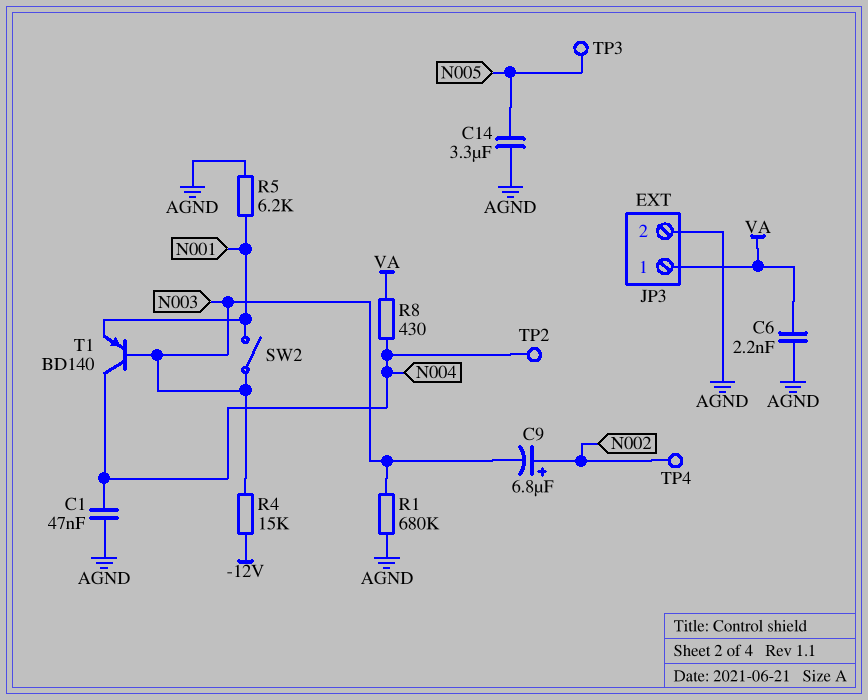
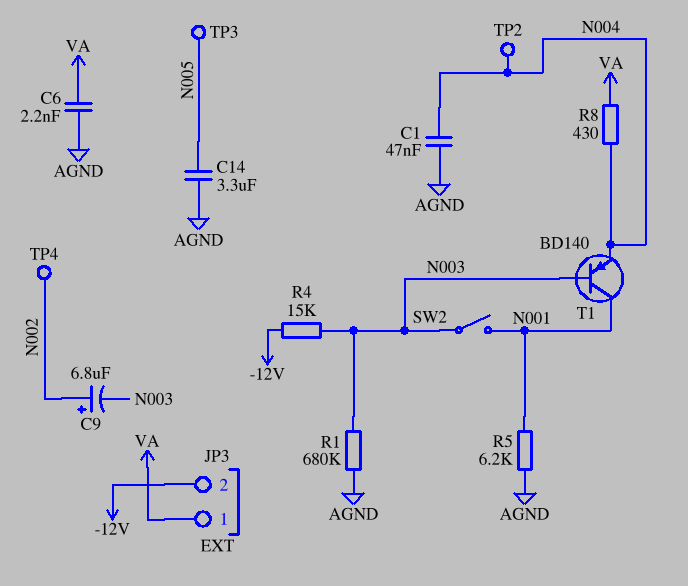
JP3 pin 2: AGND -> -12V
T1: PNP BD140 (B N003, C N004, E N001) -> PNP BD140 (B N003, C N001, E N004)

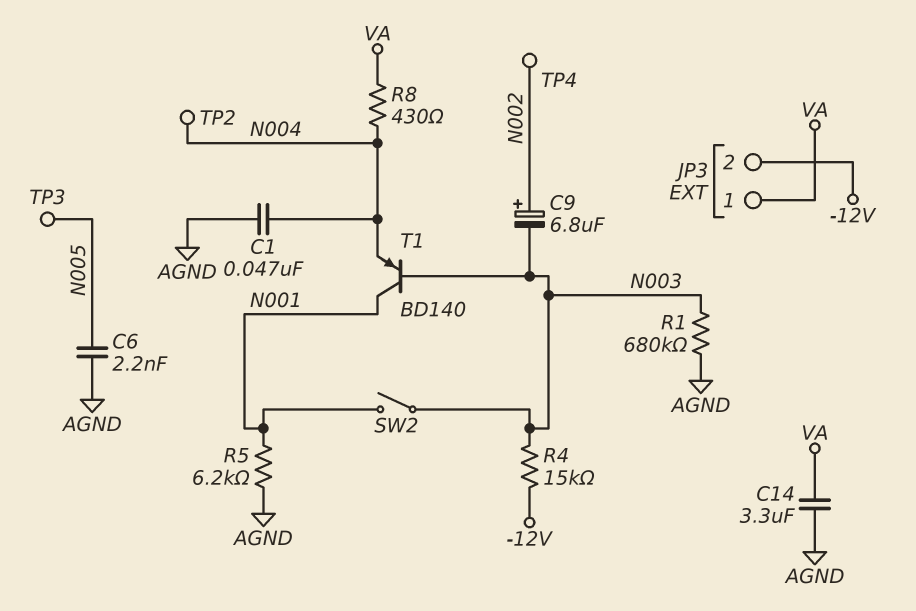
C6: 2.2nF (AGND, VA) -> 2.2nF (AGND, N005)
C14: 3.3uF (AGND, N005) -> 3.3uF (AGND, VA)

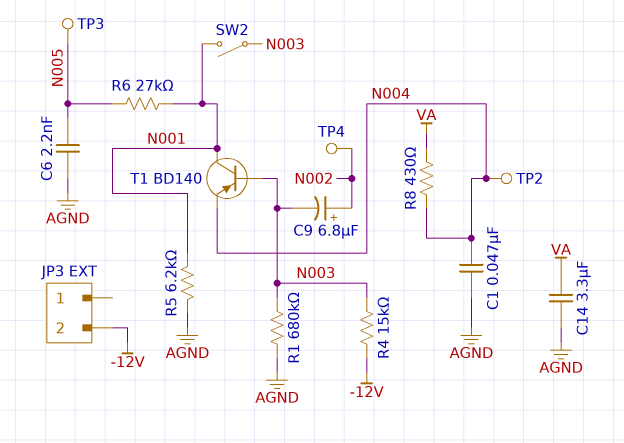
JP3 pin 1: VA -> none
R6: none -> 27k (N001, N005)

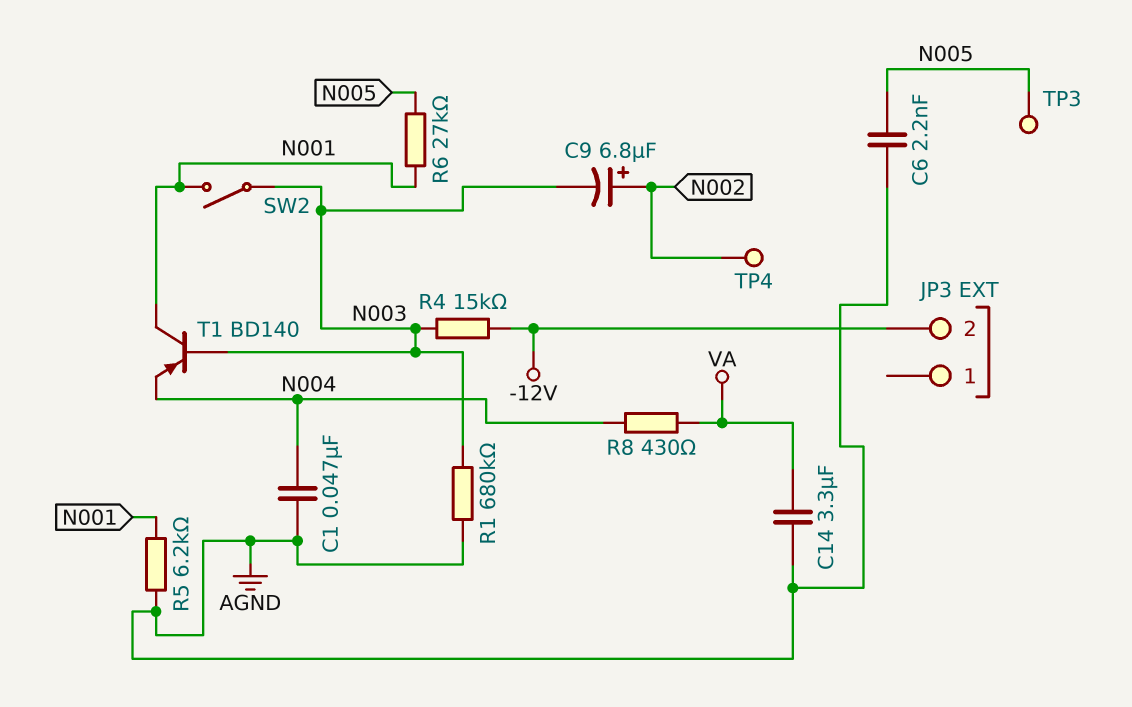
TP2: test point (N004) -> none

